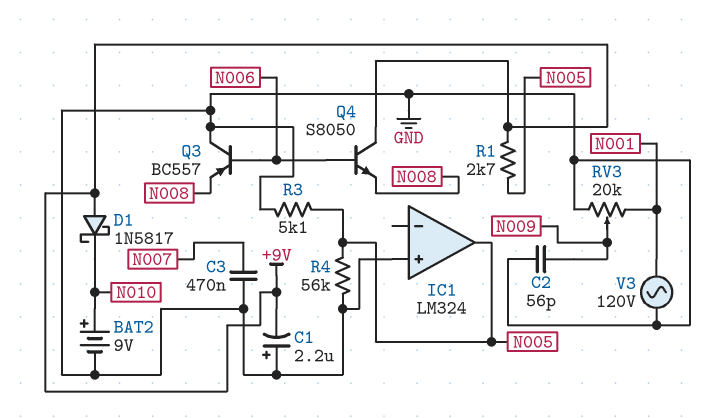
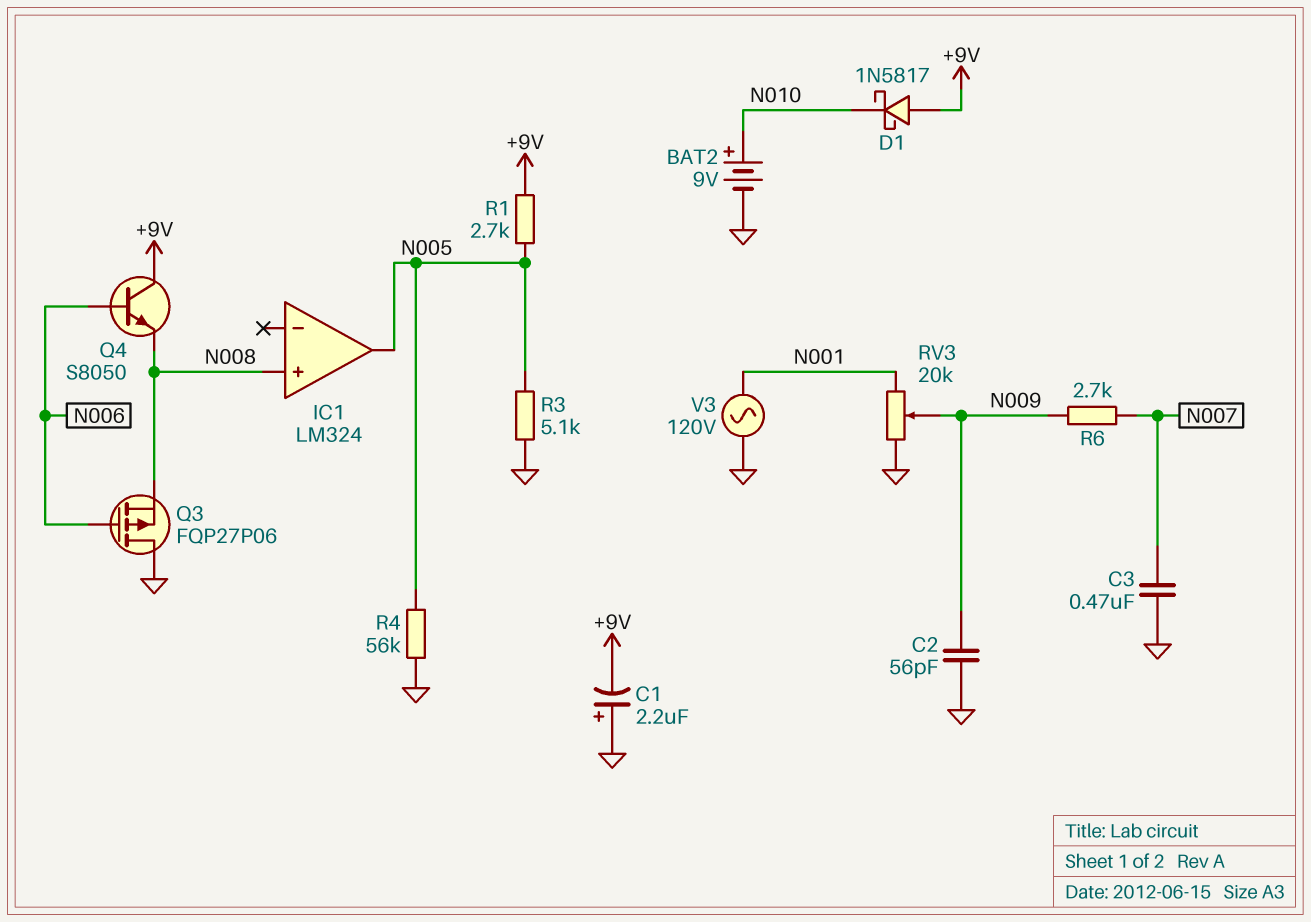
IC1 pin in+: GND -> N008
Q3: PNP BC557 (B N006, C GND, E N008) -> PMOS FQP27P06 (G N006, D GND, S N008)
R6: none -> 2.7k (N007, N009)

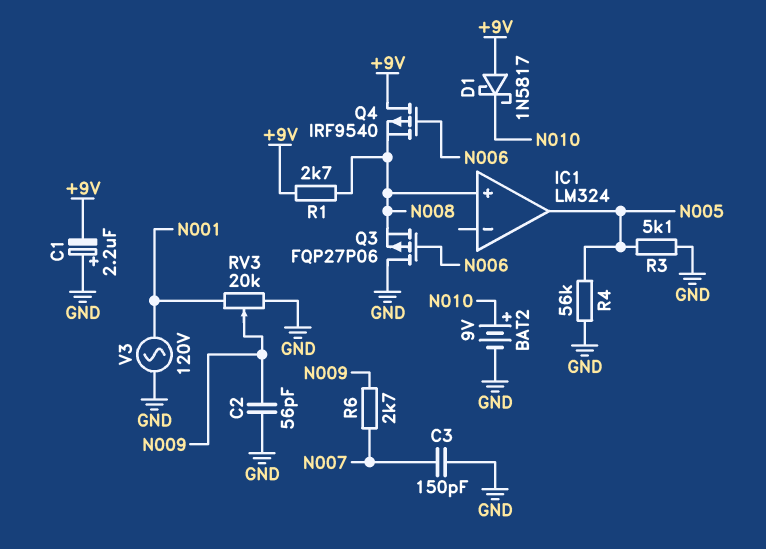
C3: 470nF (GND, N007) -> 150pF (GND, N007)
Q4: NPN S8050 (B N006, C +9V, E N008) -> PMOS IRF9540 (G N006, D +9V, S N008)
R1: 2.7k (+9V, N005) -> 2.7k (+9V, N008)

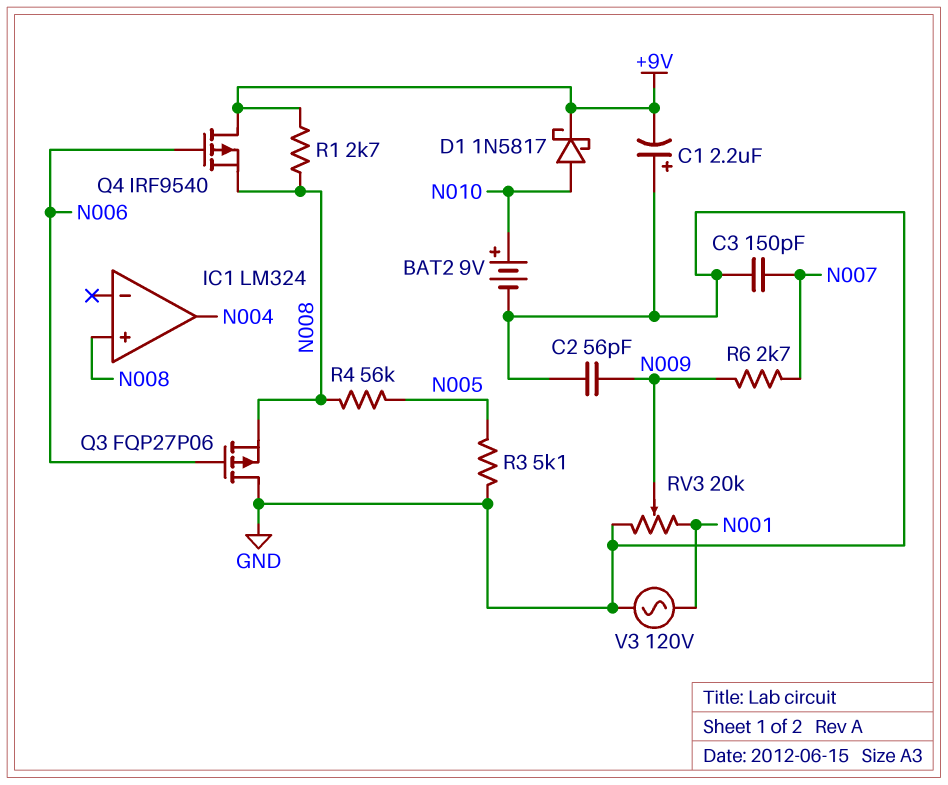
D1: schottky 1N5817 (A +9V, K N010) -> schottky 1N5817 (A N010, K +9V)
IC1 pin out: N005 -> N004
R4: 56k (GND, N005) -> 56k (N005, N008)

